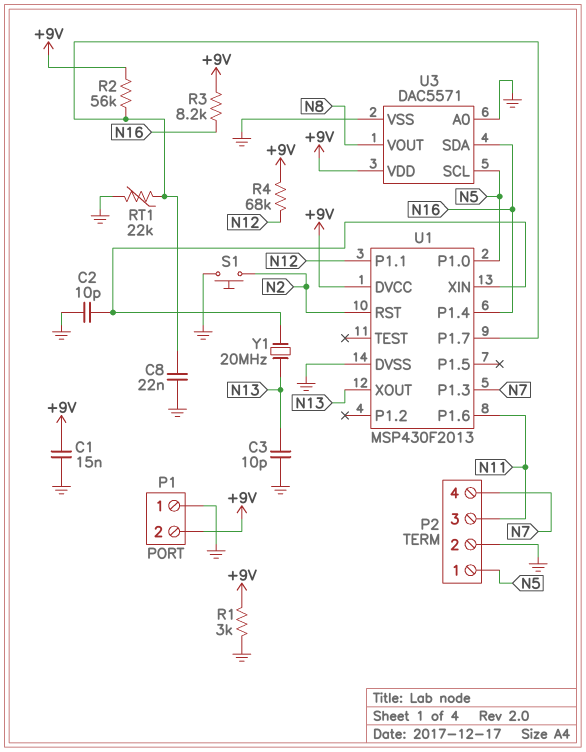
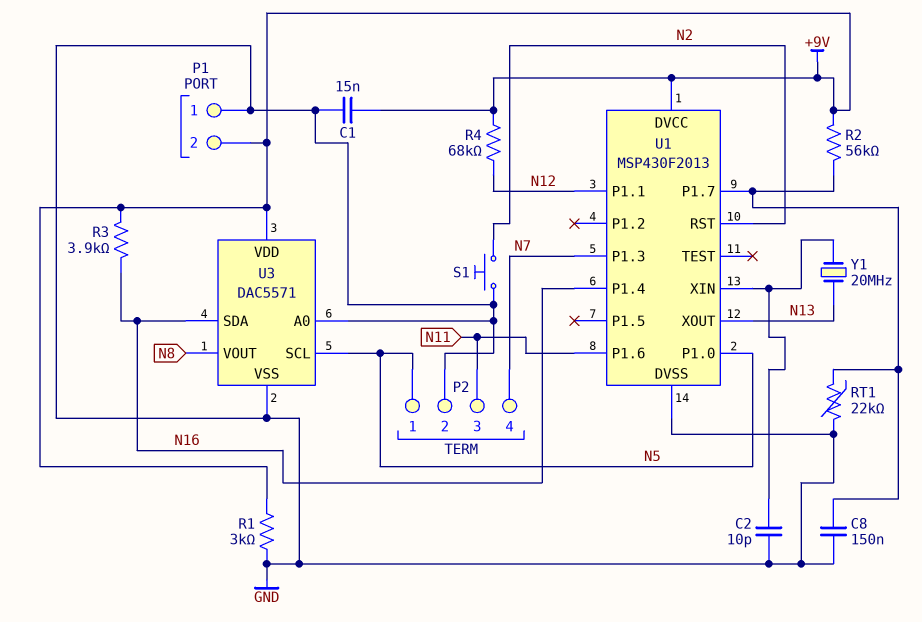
C3: 10pF (GND, N13) -> none
C8: 22nF (GND, U1/P1.7) -> 150nF (GND, U1/P1.7)
R3: 8.2k (+9V, N16) -> 3.9k (+9V, N16)

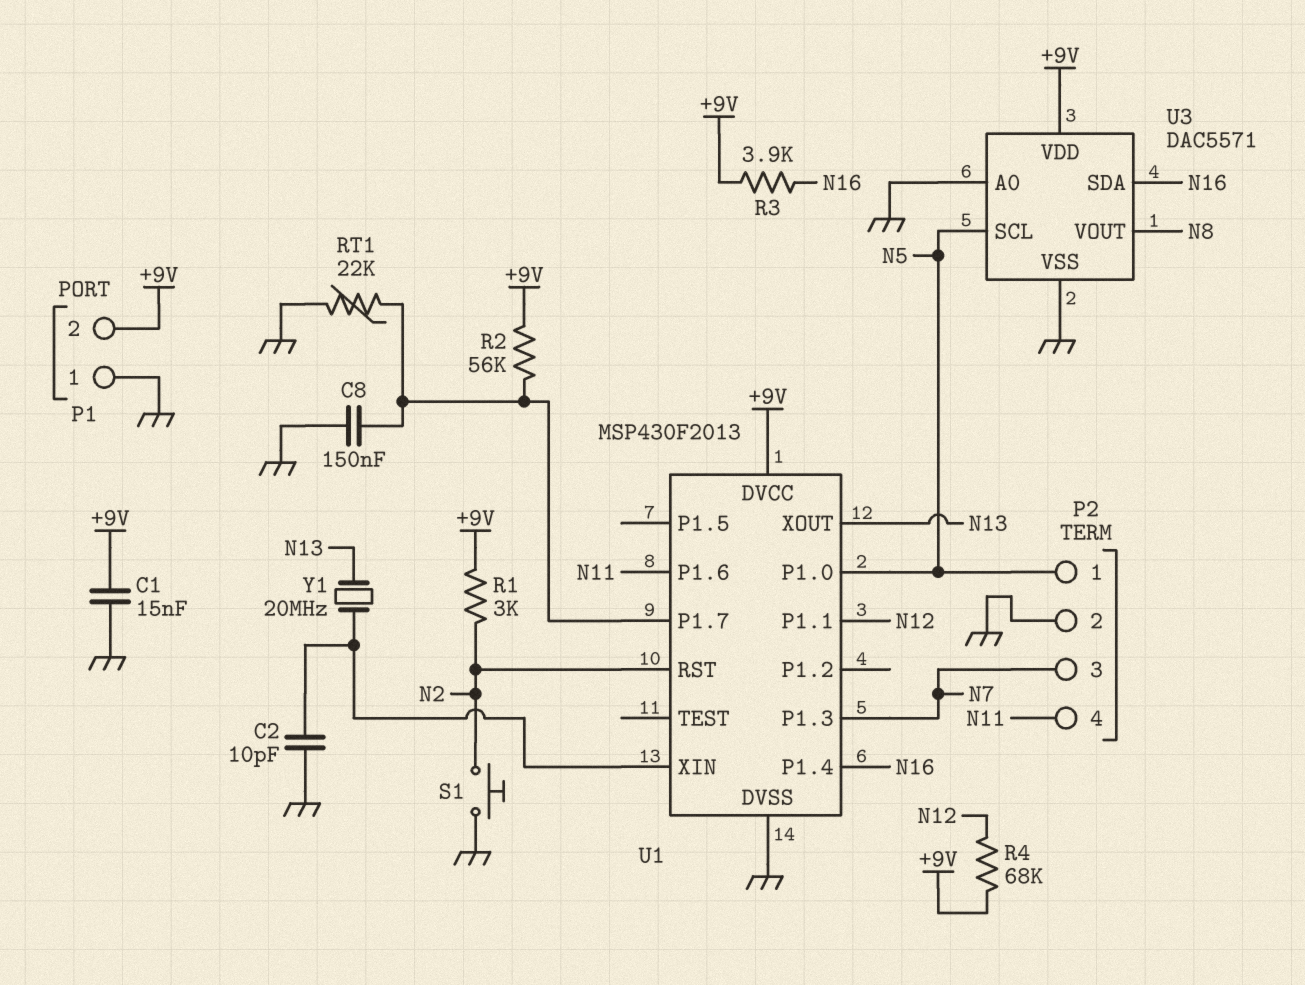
P2 pin 3: N11 -> N7
P2 pin 4: N7 -> N11
R1: 3k (+9V, GND) -> 3k (+9V, N2)

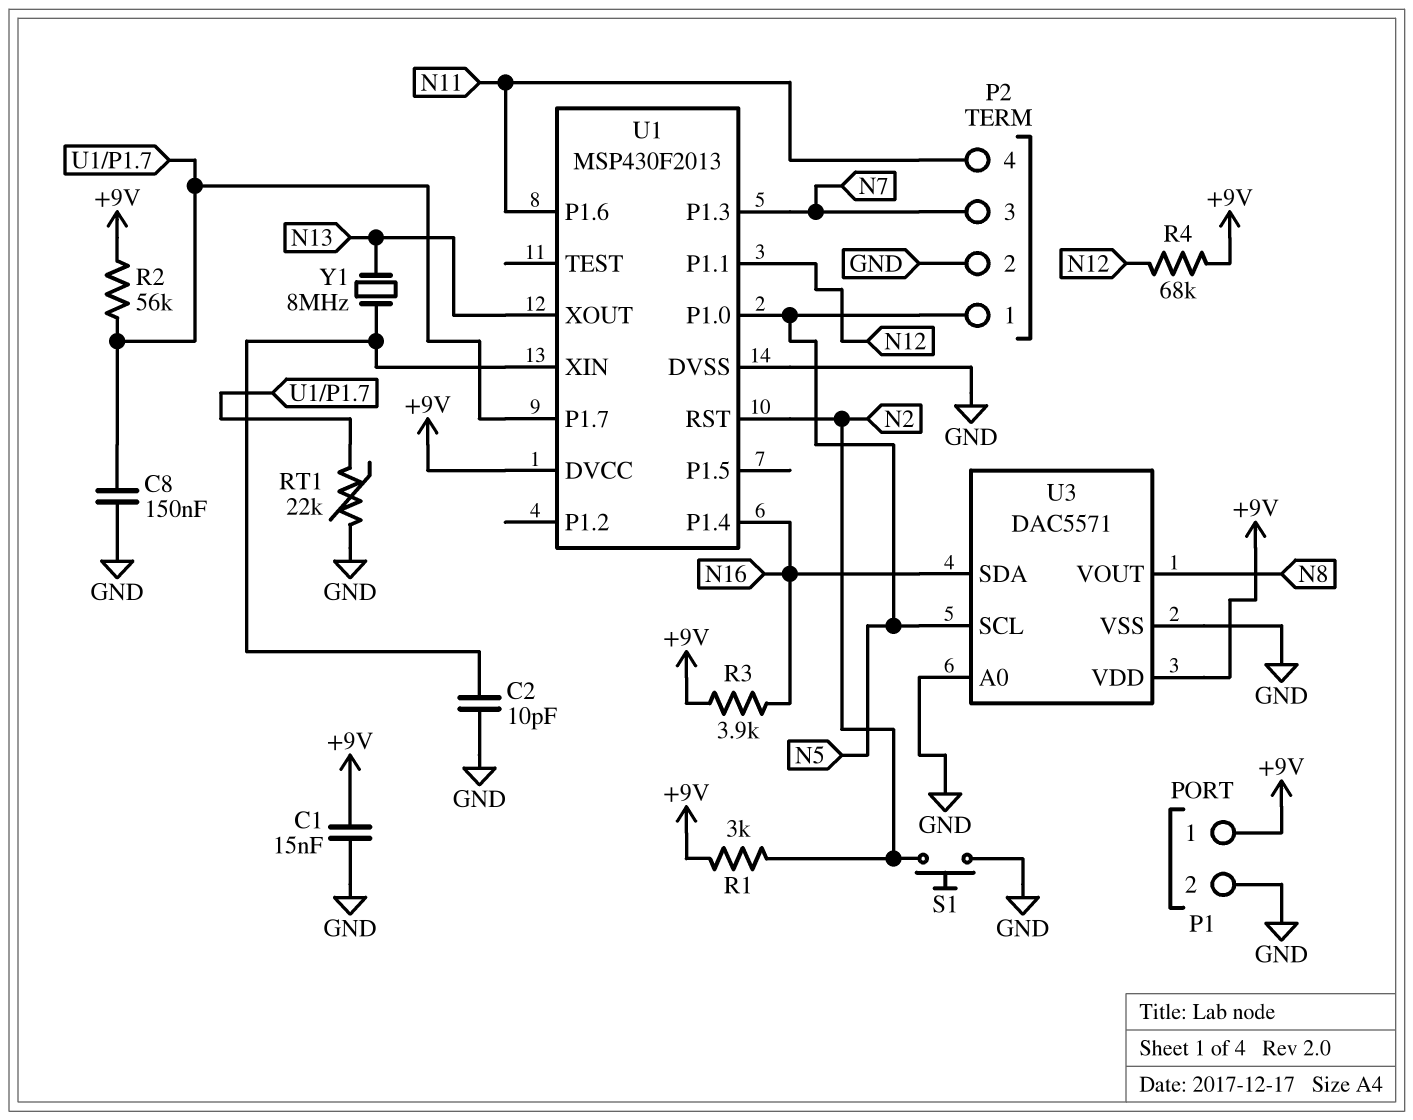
P1 pin 1: GND -> +9V
P1 pin 2: +9V -> GND
Y1: 20MHz (N13, U1/XIN) -> 8MHz (N13, U1/XIN)

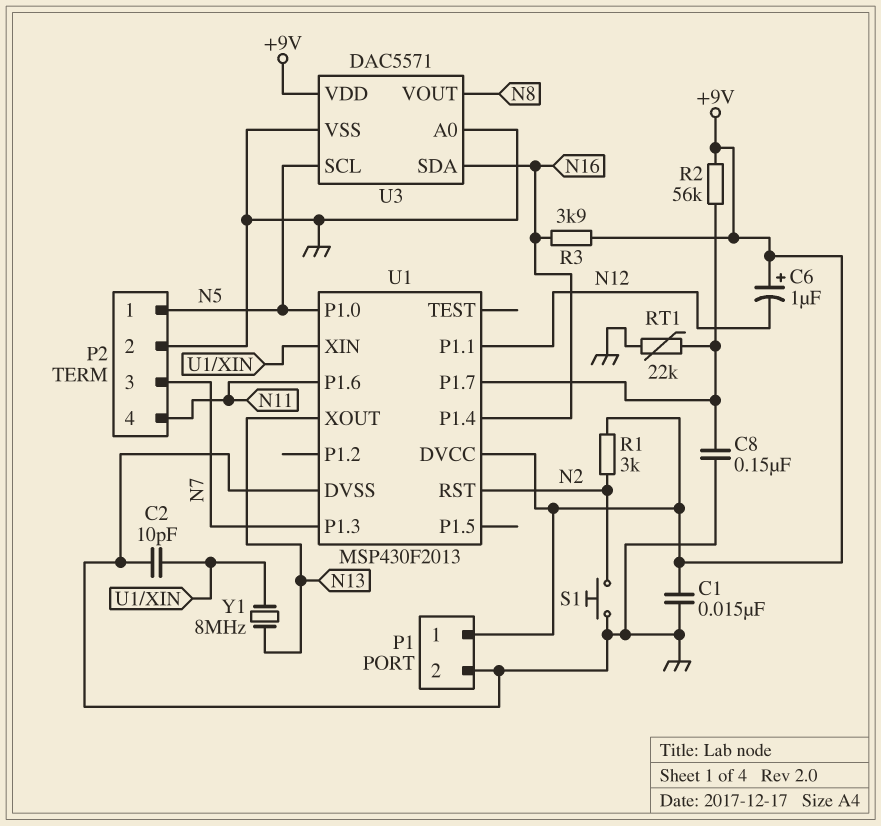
C6: none -> 1uF (plus +9V, minus N12)
R4: 68k (+9V, N12) -> none

